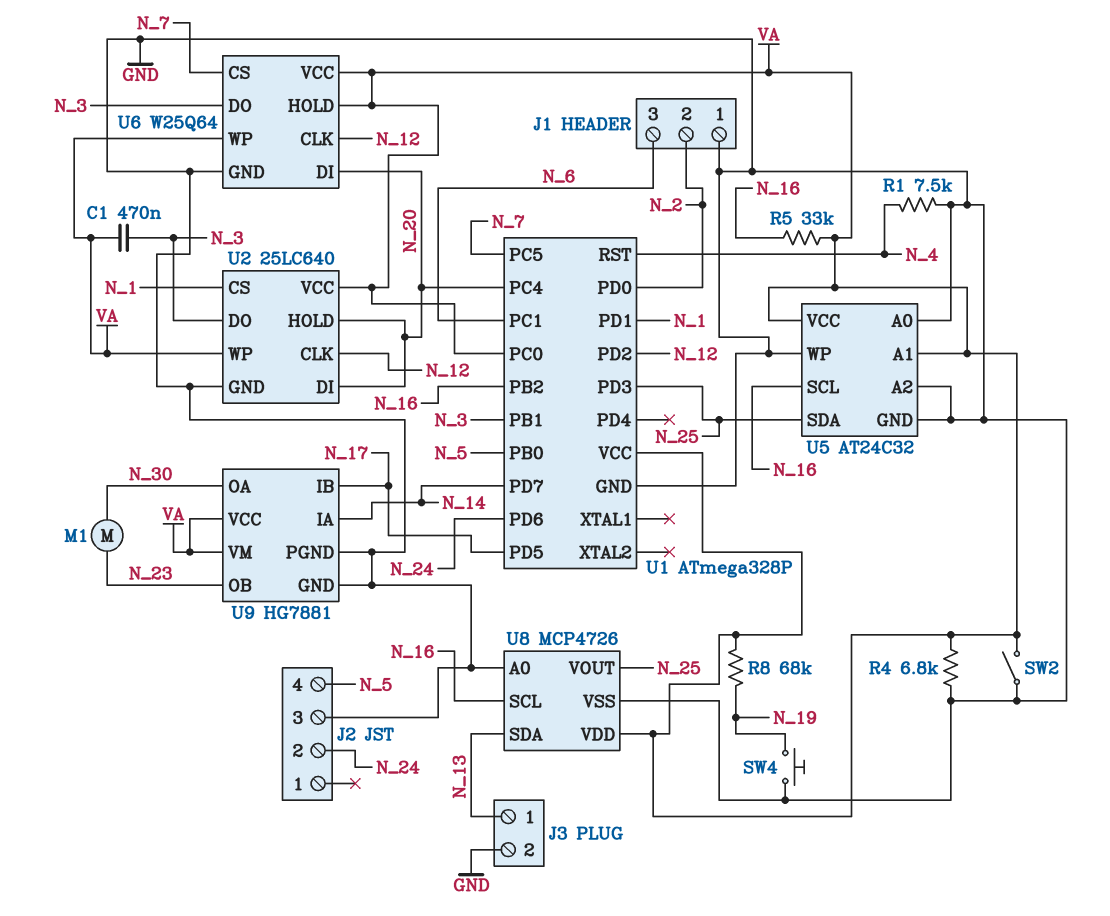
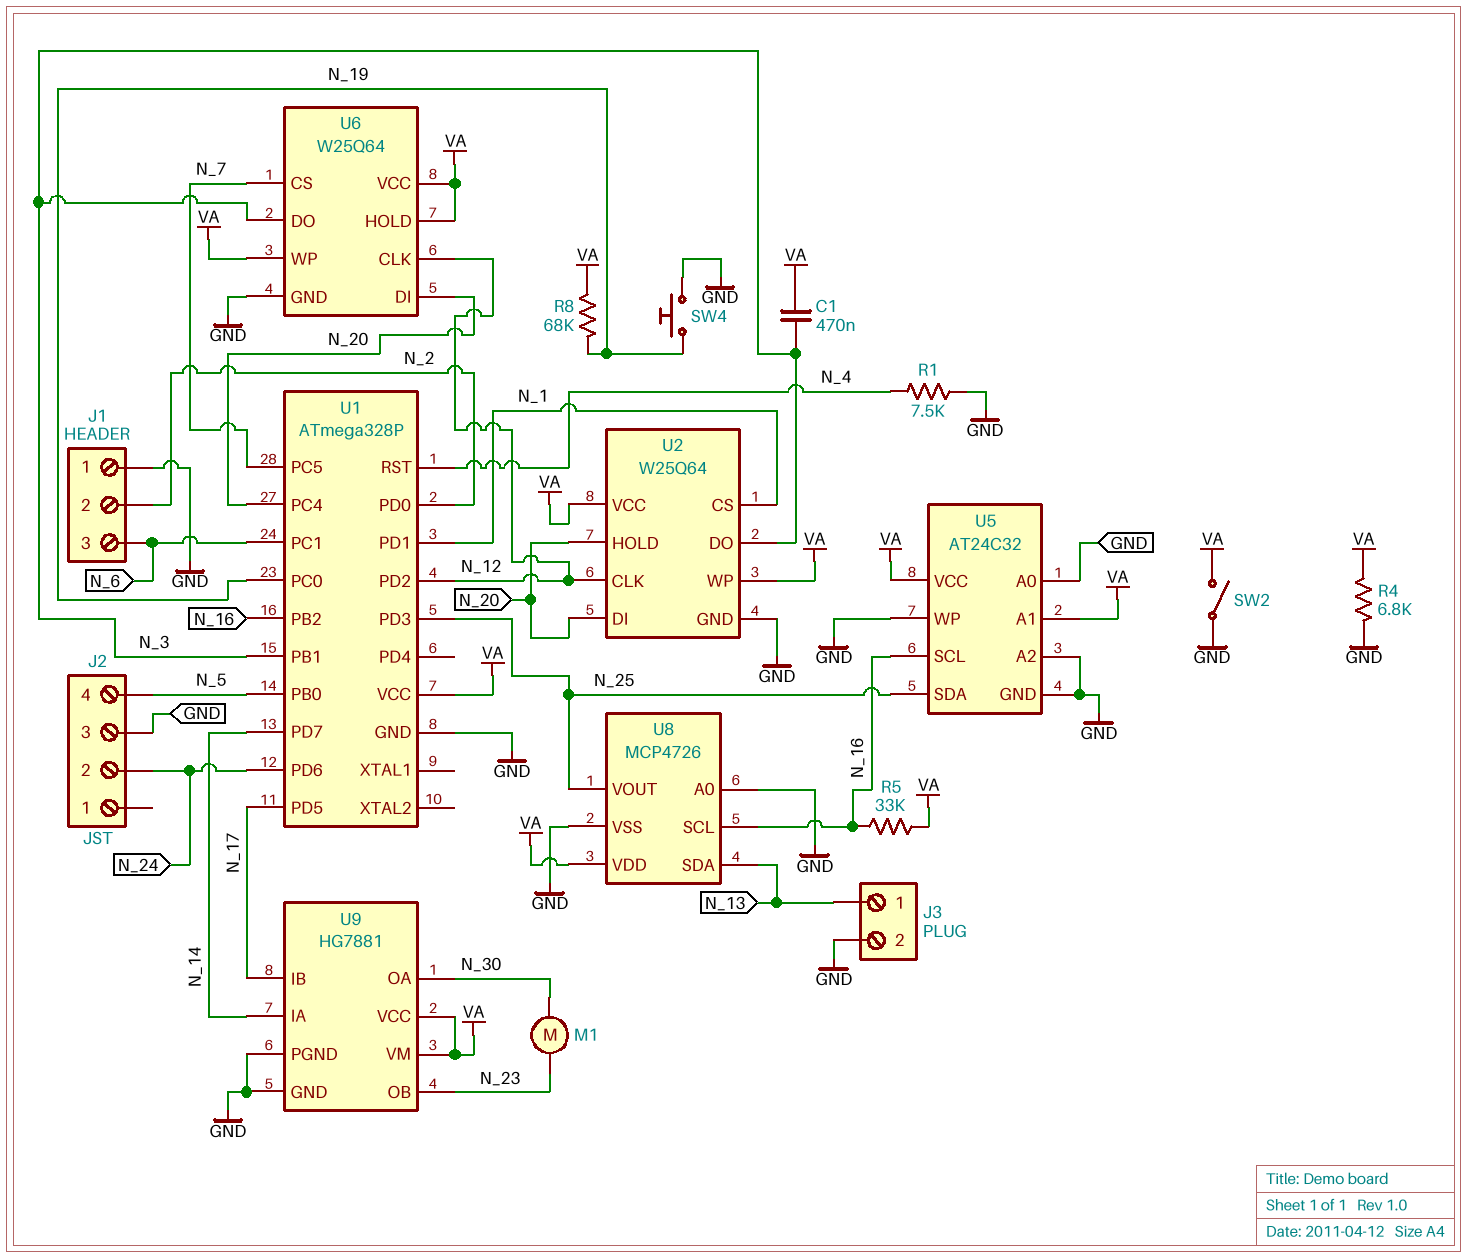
U1 pin PC0: VA -> N_19
U2: 25LC640 -> W25Q64

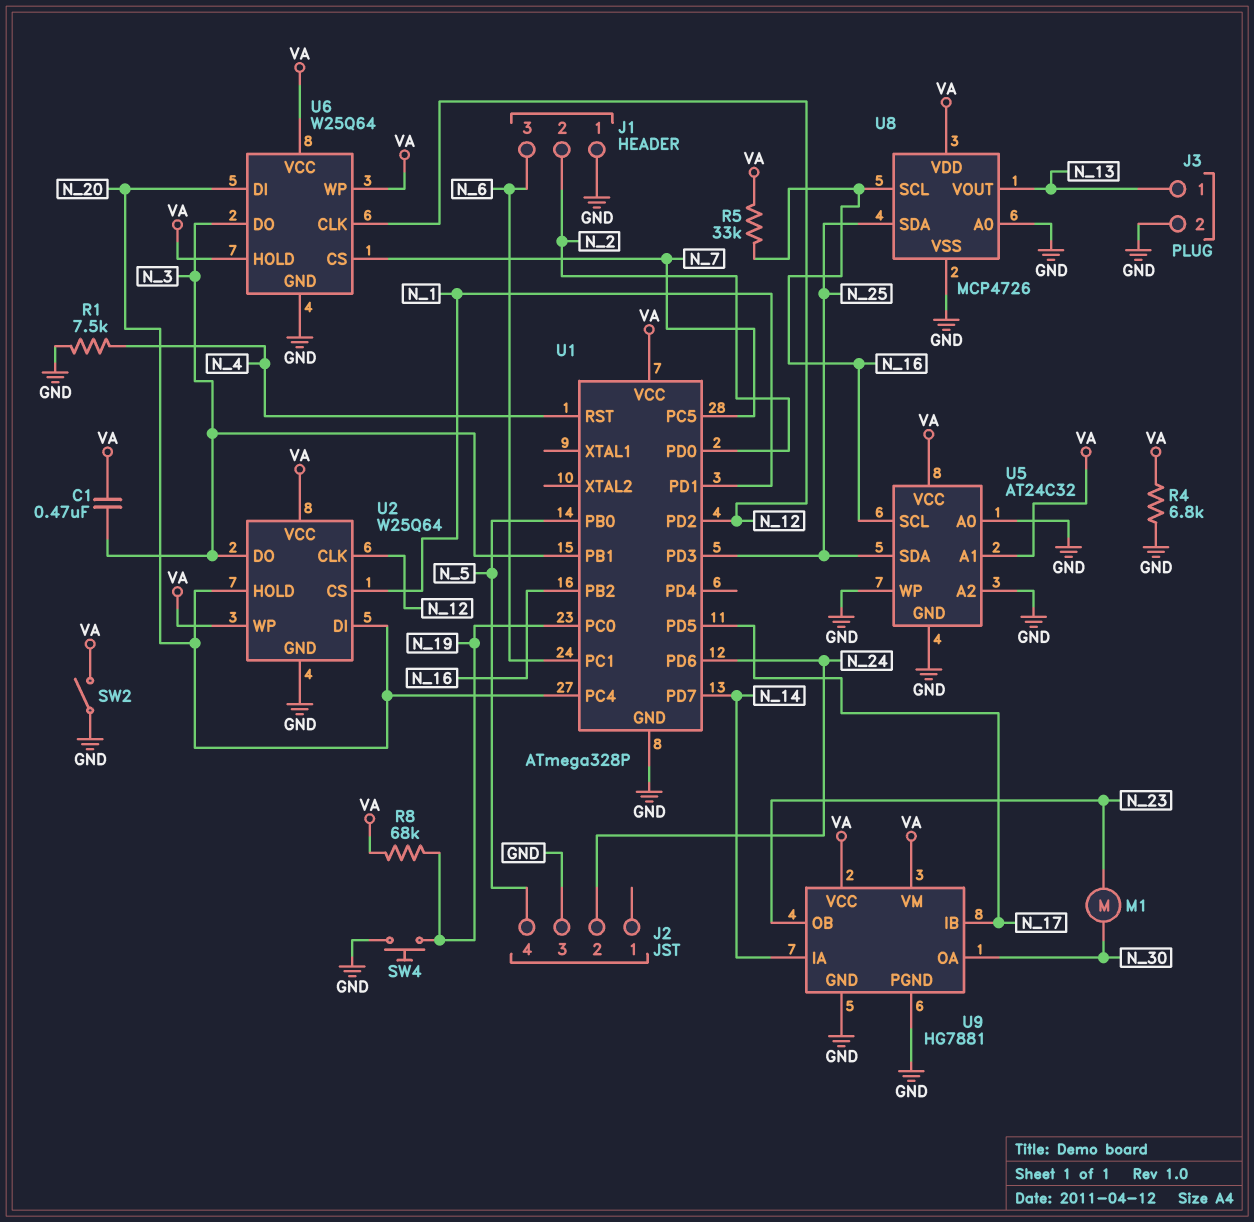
U8 pin SDA: N_13 -> N_25
U8 pin VOUT: N_25 -> N_13

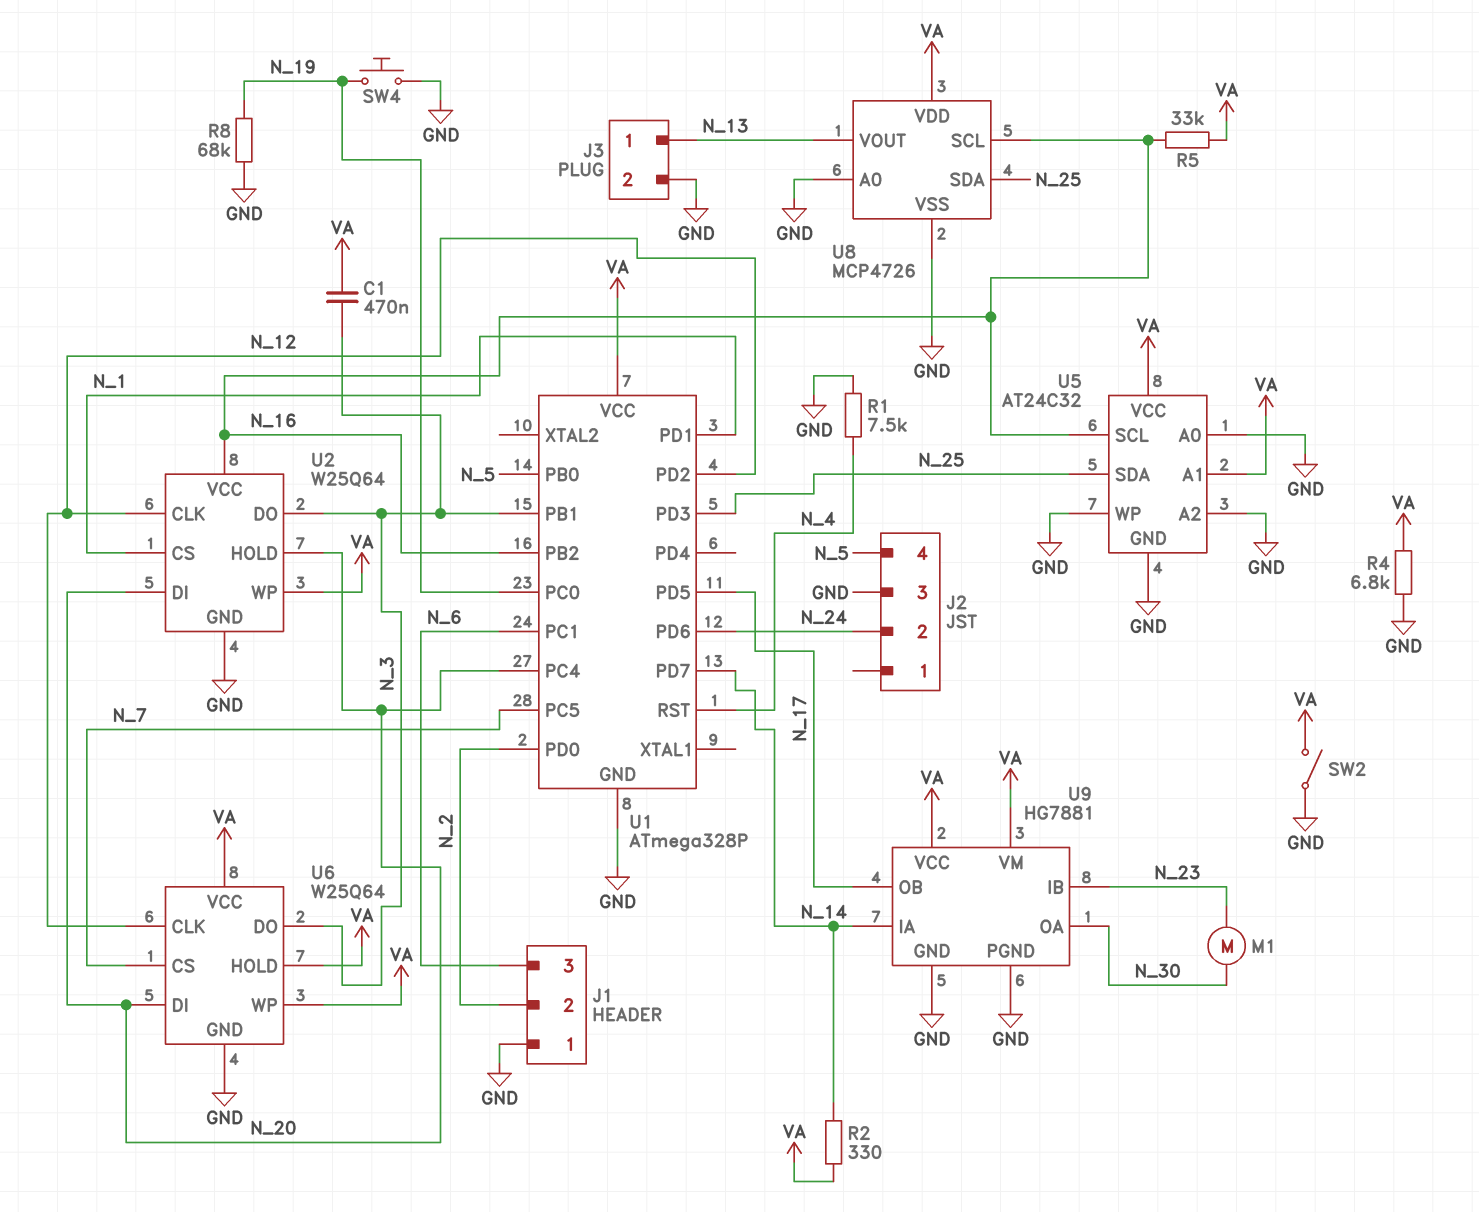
R2: none -> 330 (N_14, VA)
R8: 68k (N_19, VA) -> 68k (GND, N_19)
U2 pin VCC: VA -> N_16
U9 pin IB: N_17 -> N_23
U9 pin OB: N_23 -> N_17

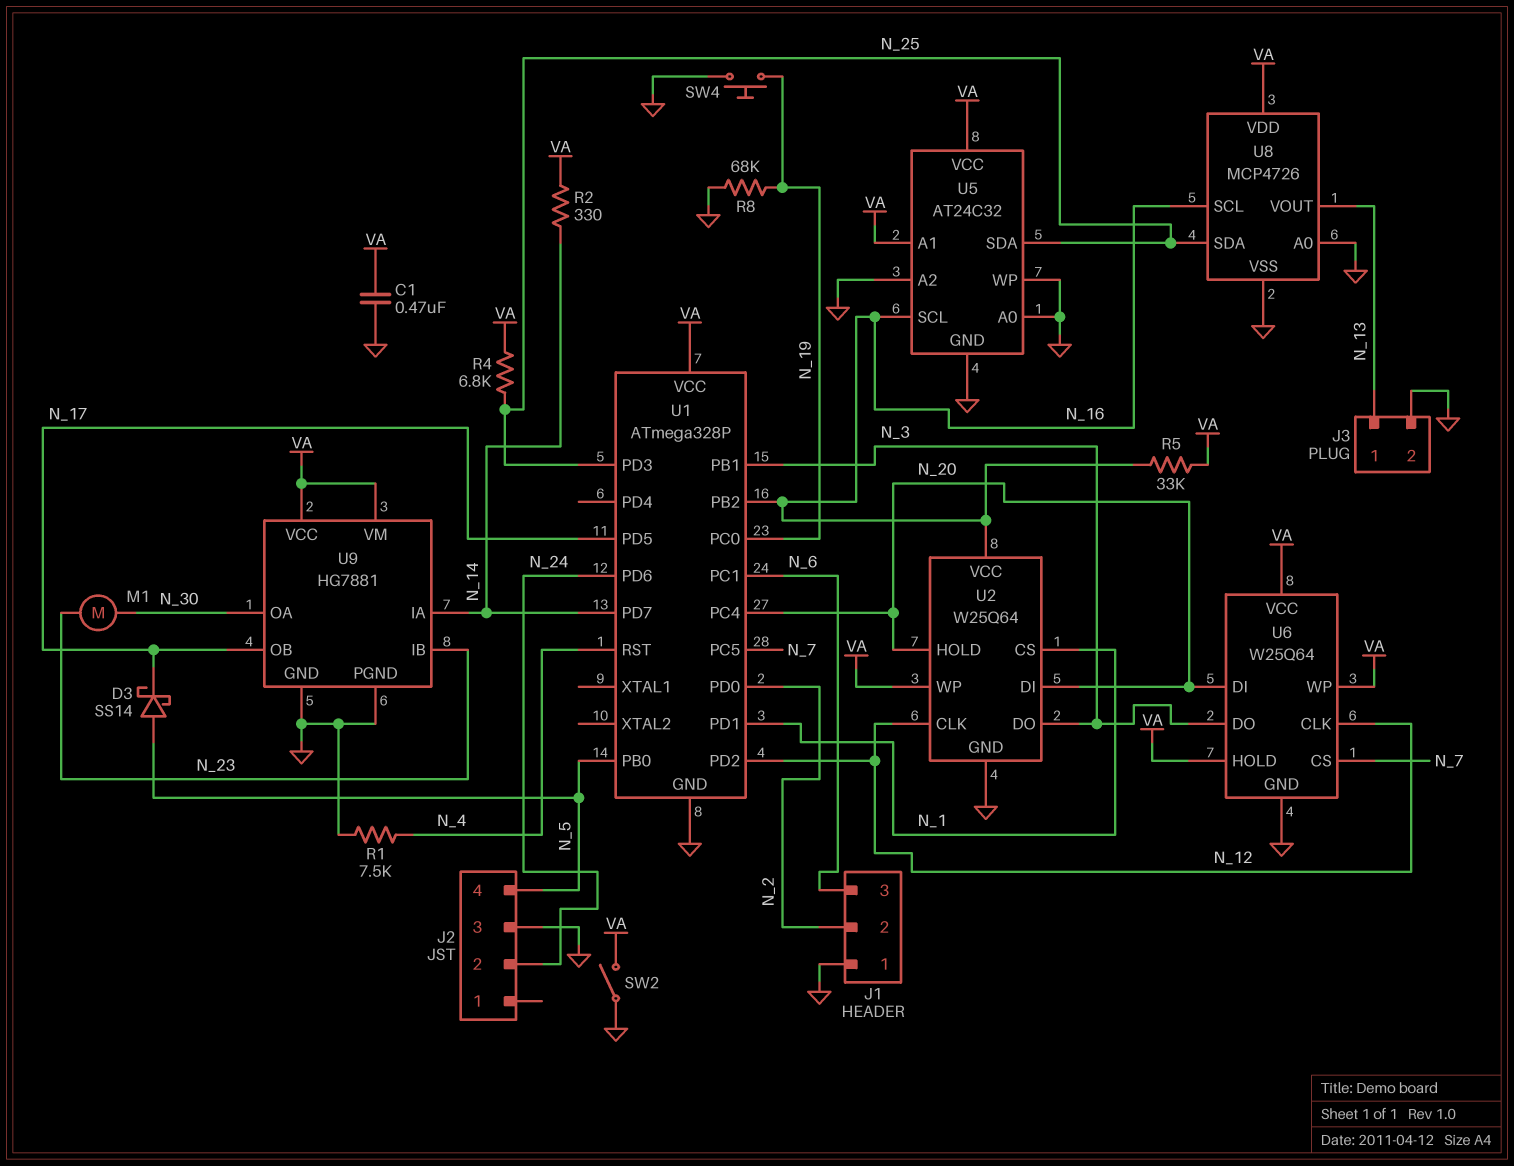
C1: 470nF (N_3, VA) -> 470nF (GND, VA)
D3: none -> schottky SS14 (A N_5, K N_17)
R4: 6.8k (GND, VA) -> 6.8k (N_25, VA)

